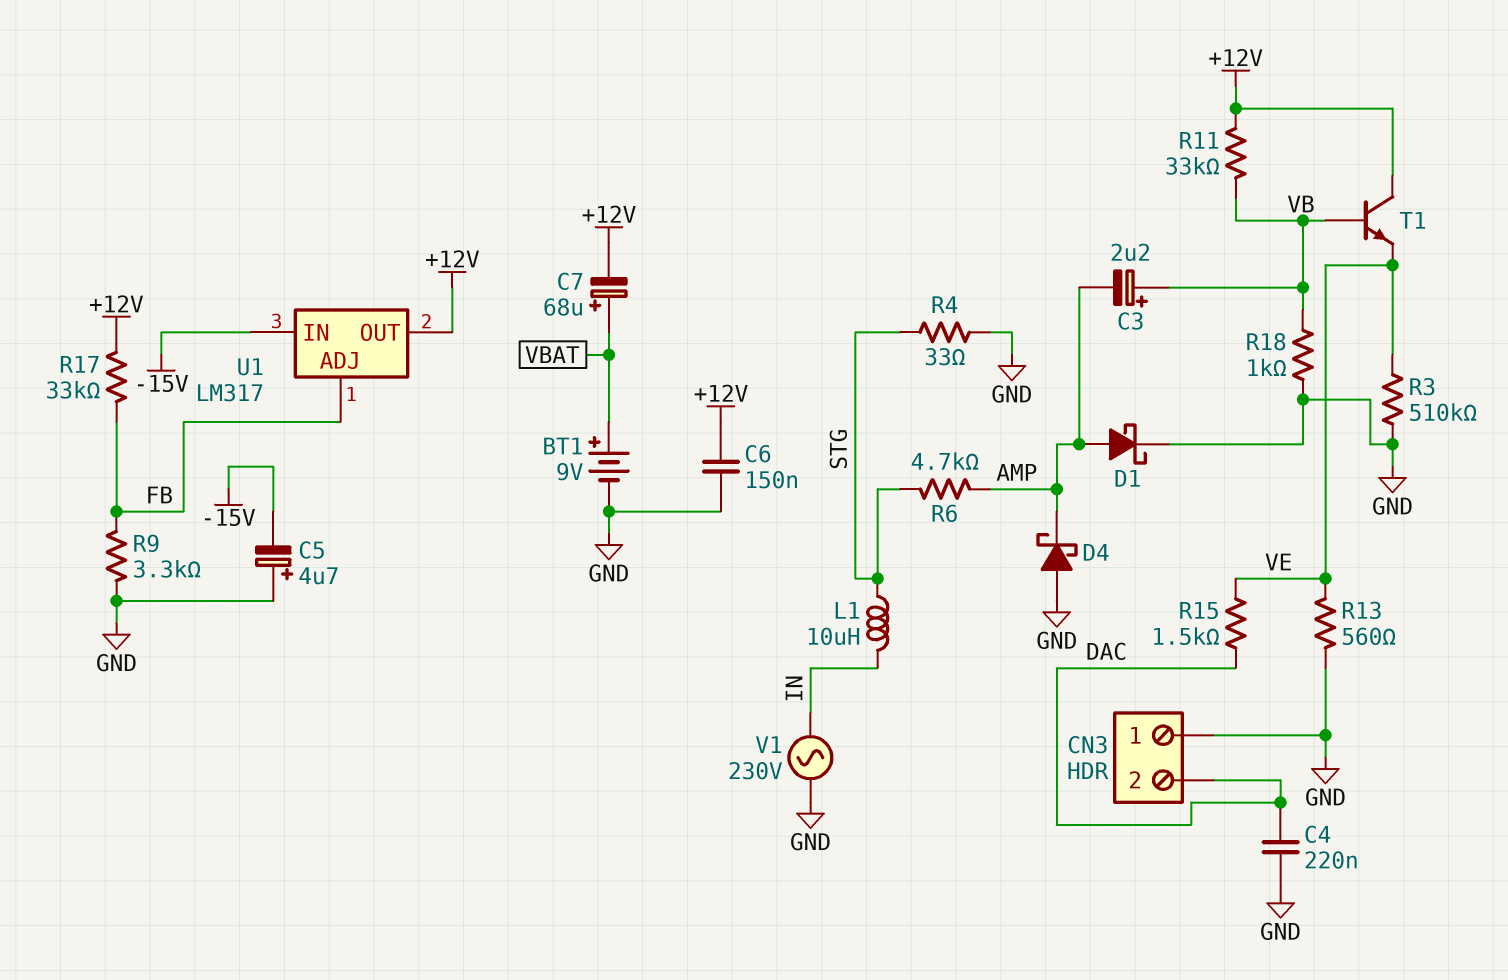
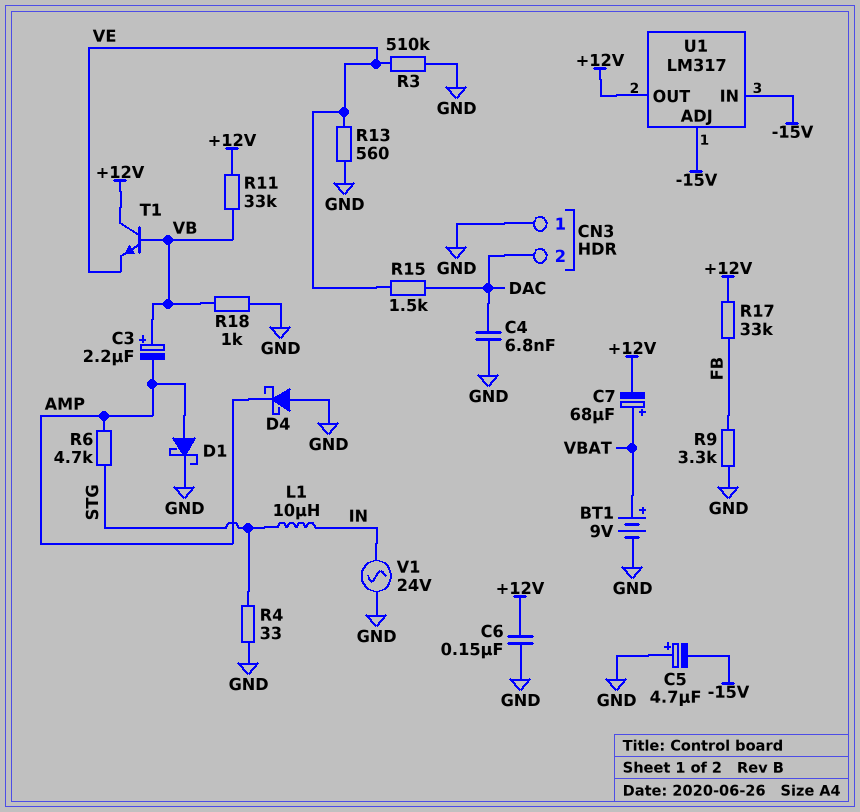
C4: 220nF (DAC, GND) -> 6.8nF (DAC, GND)
U1 pin ADJ: FB -> -15V
V1: AC 230V (GND, IN) -> AC 24V (GND, IN)

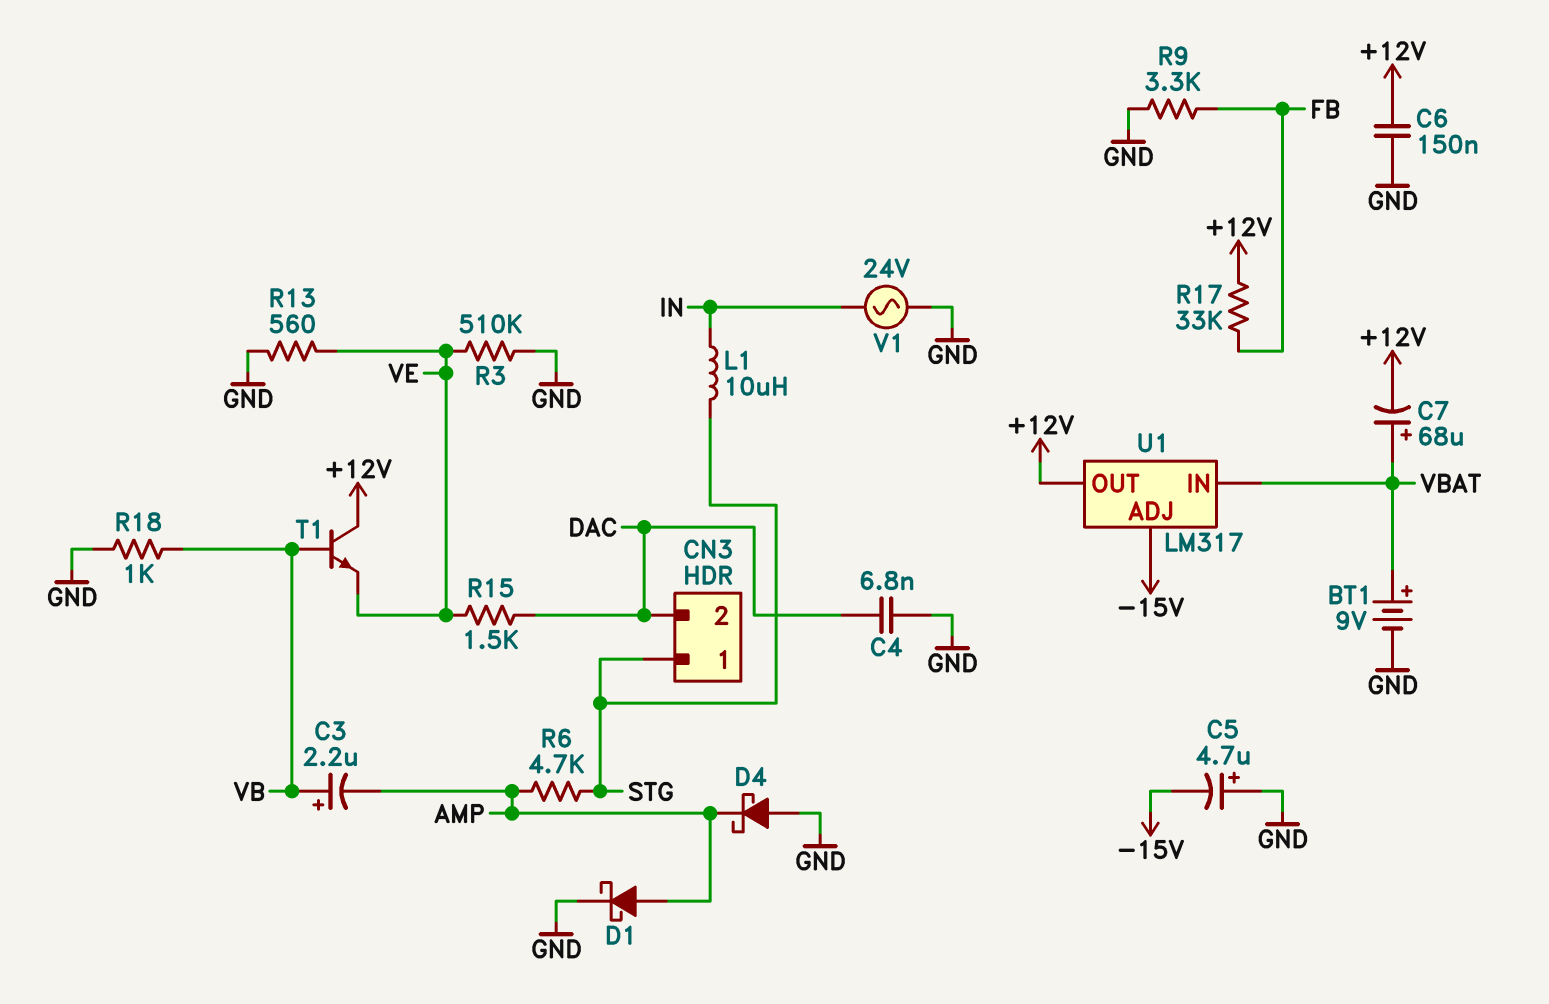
CN3 pin 1: GND -> STG
R4: 33 (GND, STG) -> none
R11: 33k (+12V, VB) -> none
U1 pin IN: -15V -> VBAT

